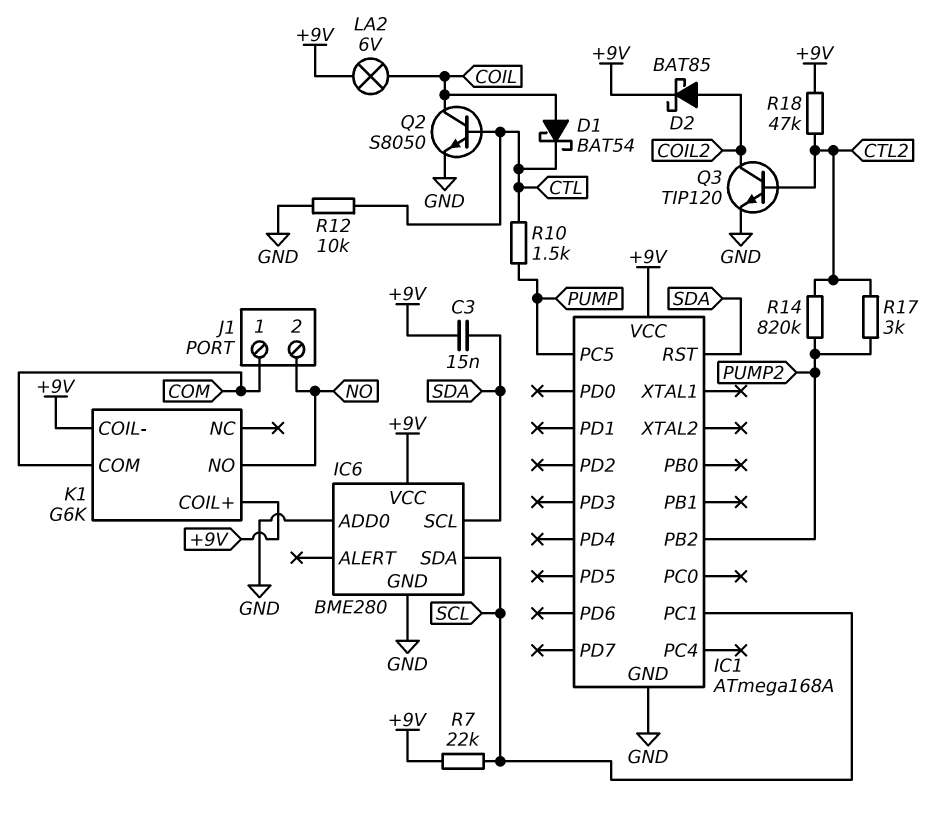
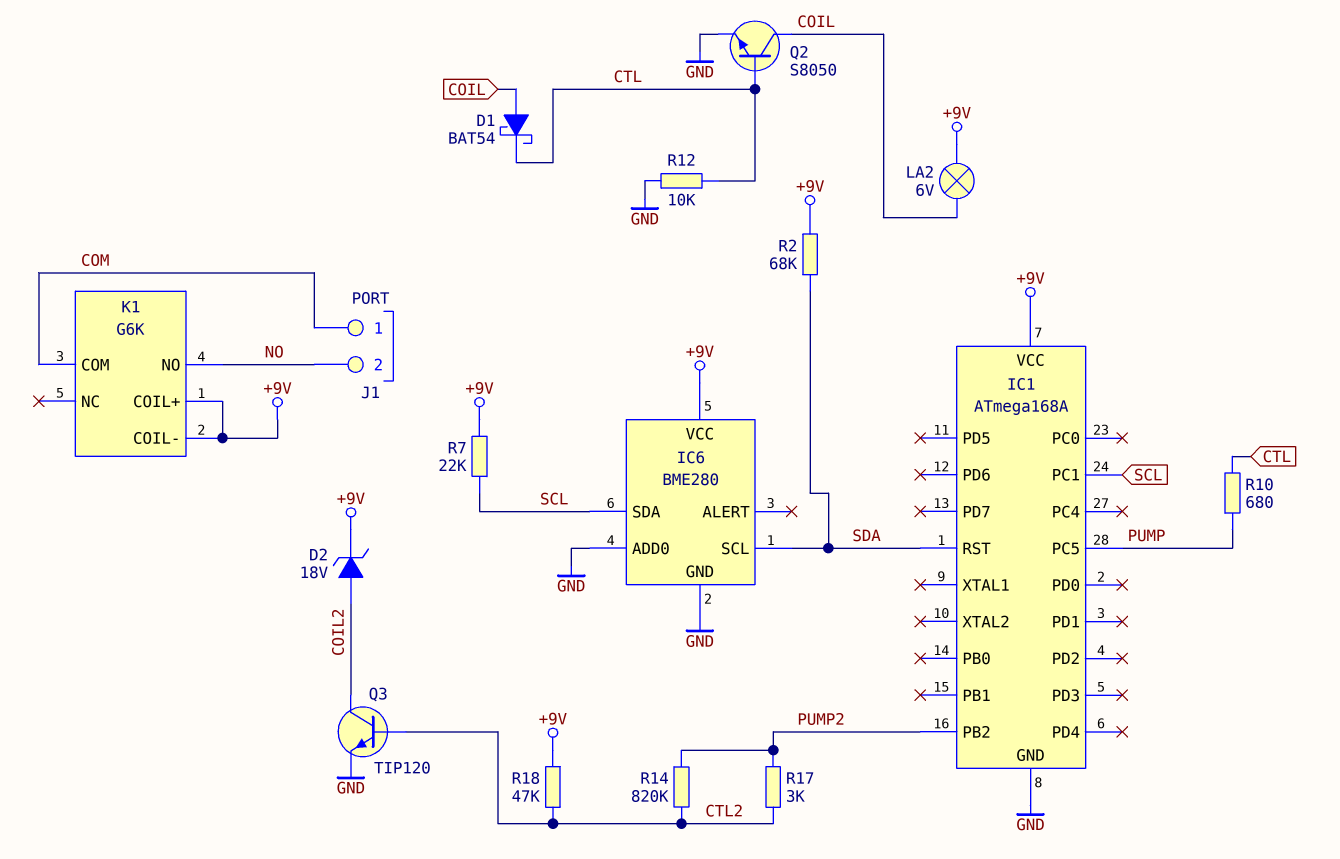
C3: 15nF (+9V, SDA) -> none
D2: schottky BAT85 (A COIL2, K +9V) -> zener 18V (A COIL2, K +9V)
R2: none -> 68k (+9V, SDA)
R10: 1.5k (CTL, PUMP) -> 680 (CTL, PUMP)

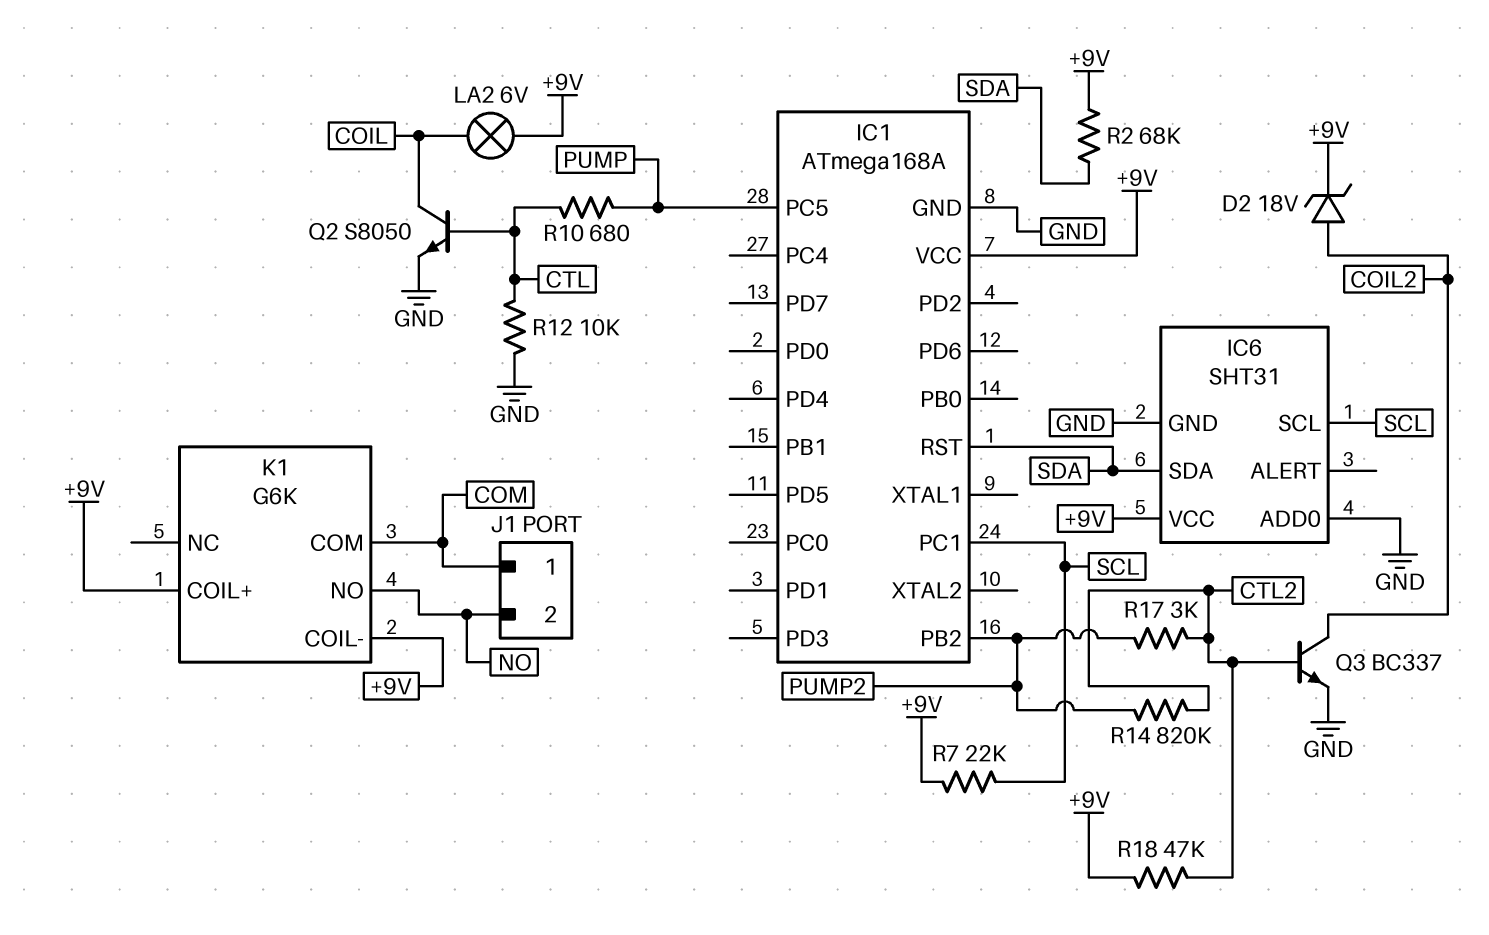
D1: schottky BAT54 (A COIL, K CTL) -> none
IC6: BME280 -> SHT31
IC6 pin SCL: SDA -> SCL
IC6 pin SDA: SCL -> SDA
Q3: NPN TIP120 (B CTL2, C COIL2, E GND) -> NPN BC337 (B CTL2, C COIL2, E GND)

